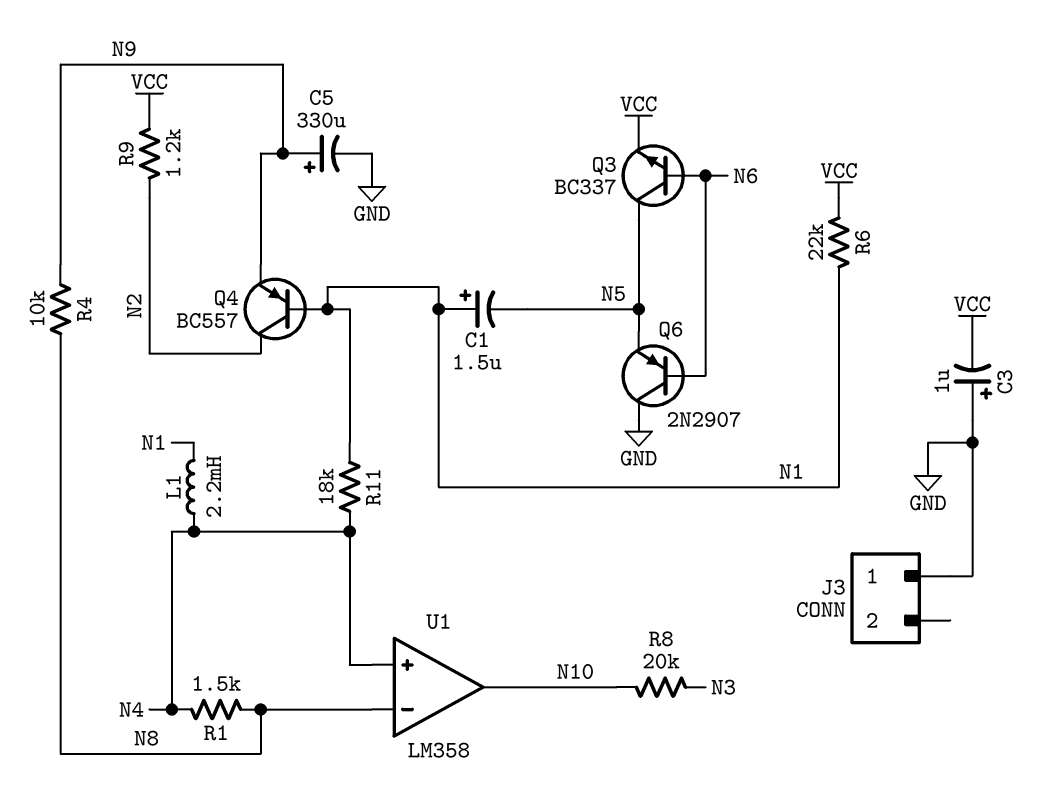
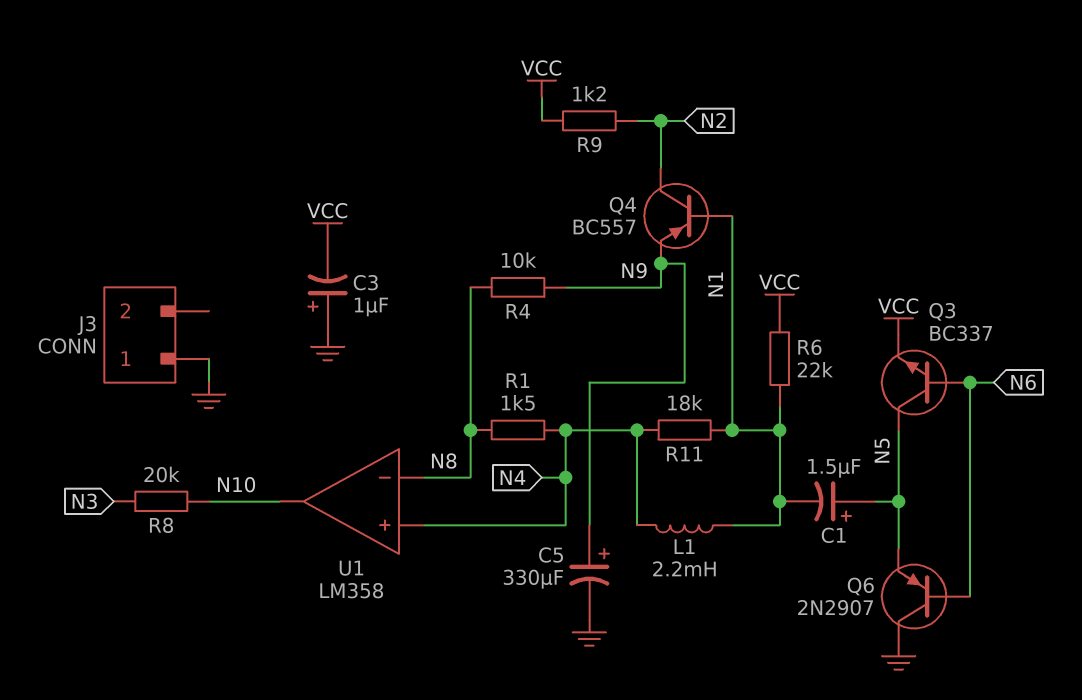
C1: 1.5uF (plus N1, minus N5) -> 1.5uF (plus N5, minus N1)

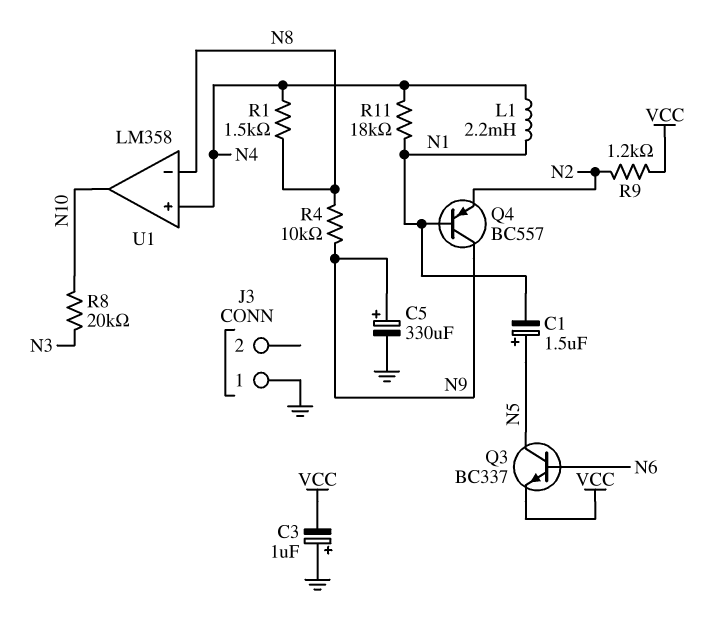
Q4: PNP BC557 (B N1, C N2, E N9) -> PNP BC557 (B N1, C N9, E N2)
Q6: PNP 2N2907 (B N6, C GND, E N5) -> none
R6: 22k (N1, VCC) -> none

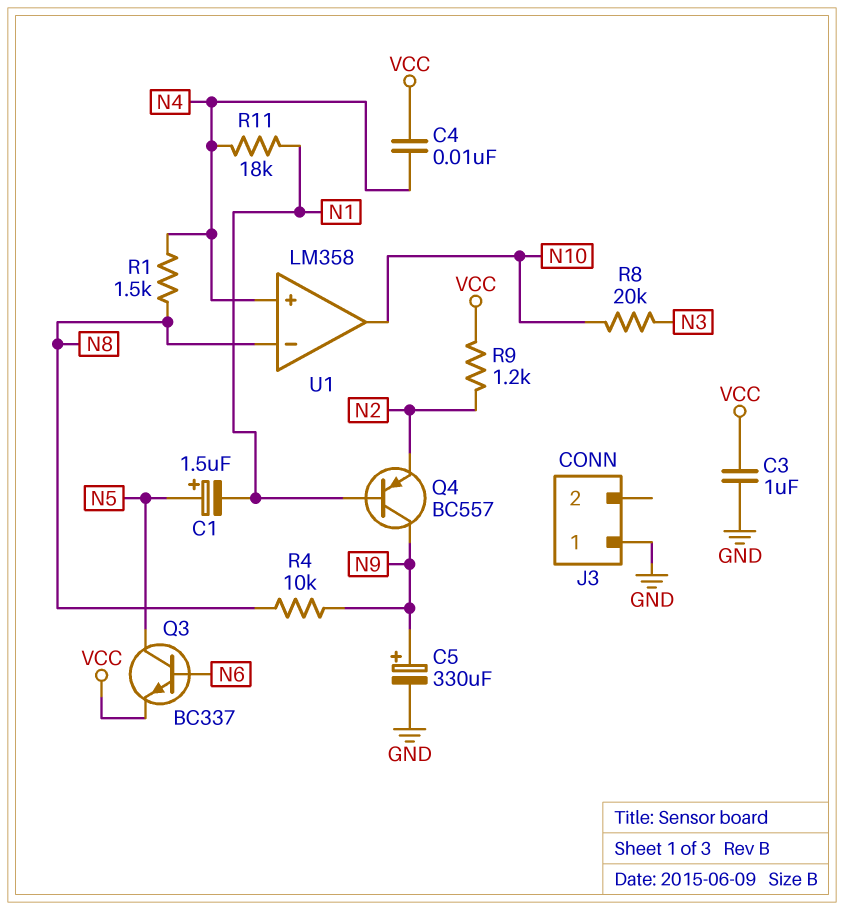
C3: 1uF (plus GND, minus VCC) -> 1uF (GND, VCC)
C4: none -> 10nF (N4, VCC)
L1: 2.2mH (N1, N4) -> none

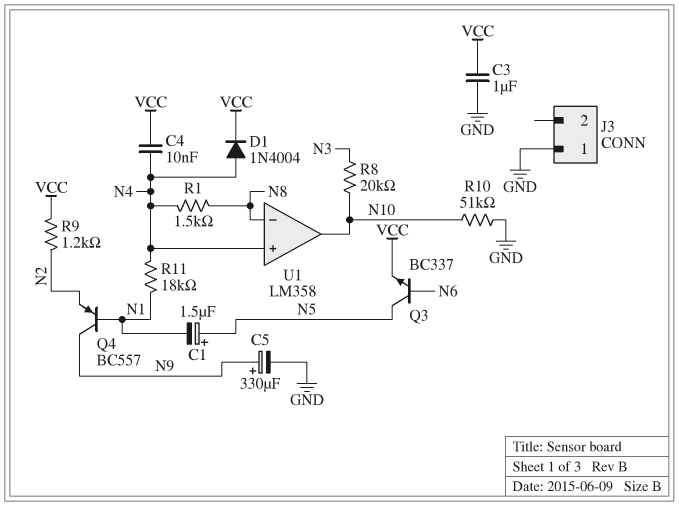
D1: none -> diode 1N4004 (A N4, K VCC)
R4: 10k (N8, N9) -> none
R10: none -> 51k (GND, N10)

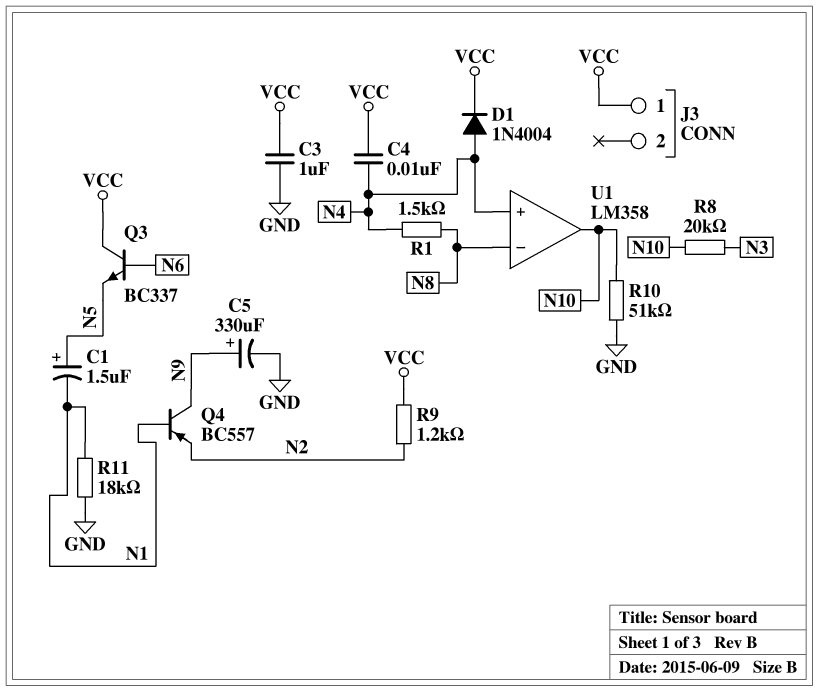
J3 pin 1: GND -> VCC
Q3: NPN BC337 (B N6, C N5, E VCC) -> NPN BC337 (B N6, C VCC, E N5)
R11: 18k (N1, N4) -> 18k (GND, N1)

